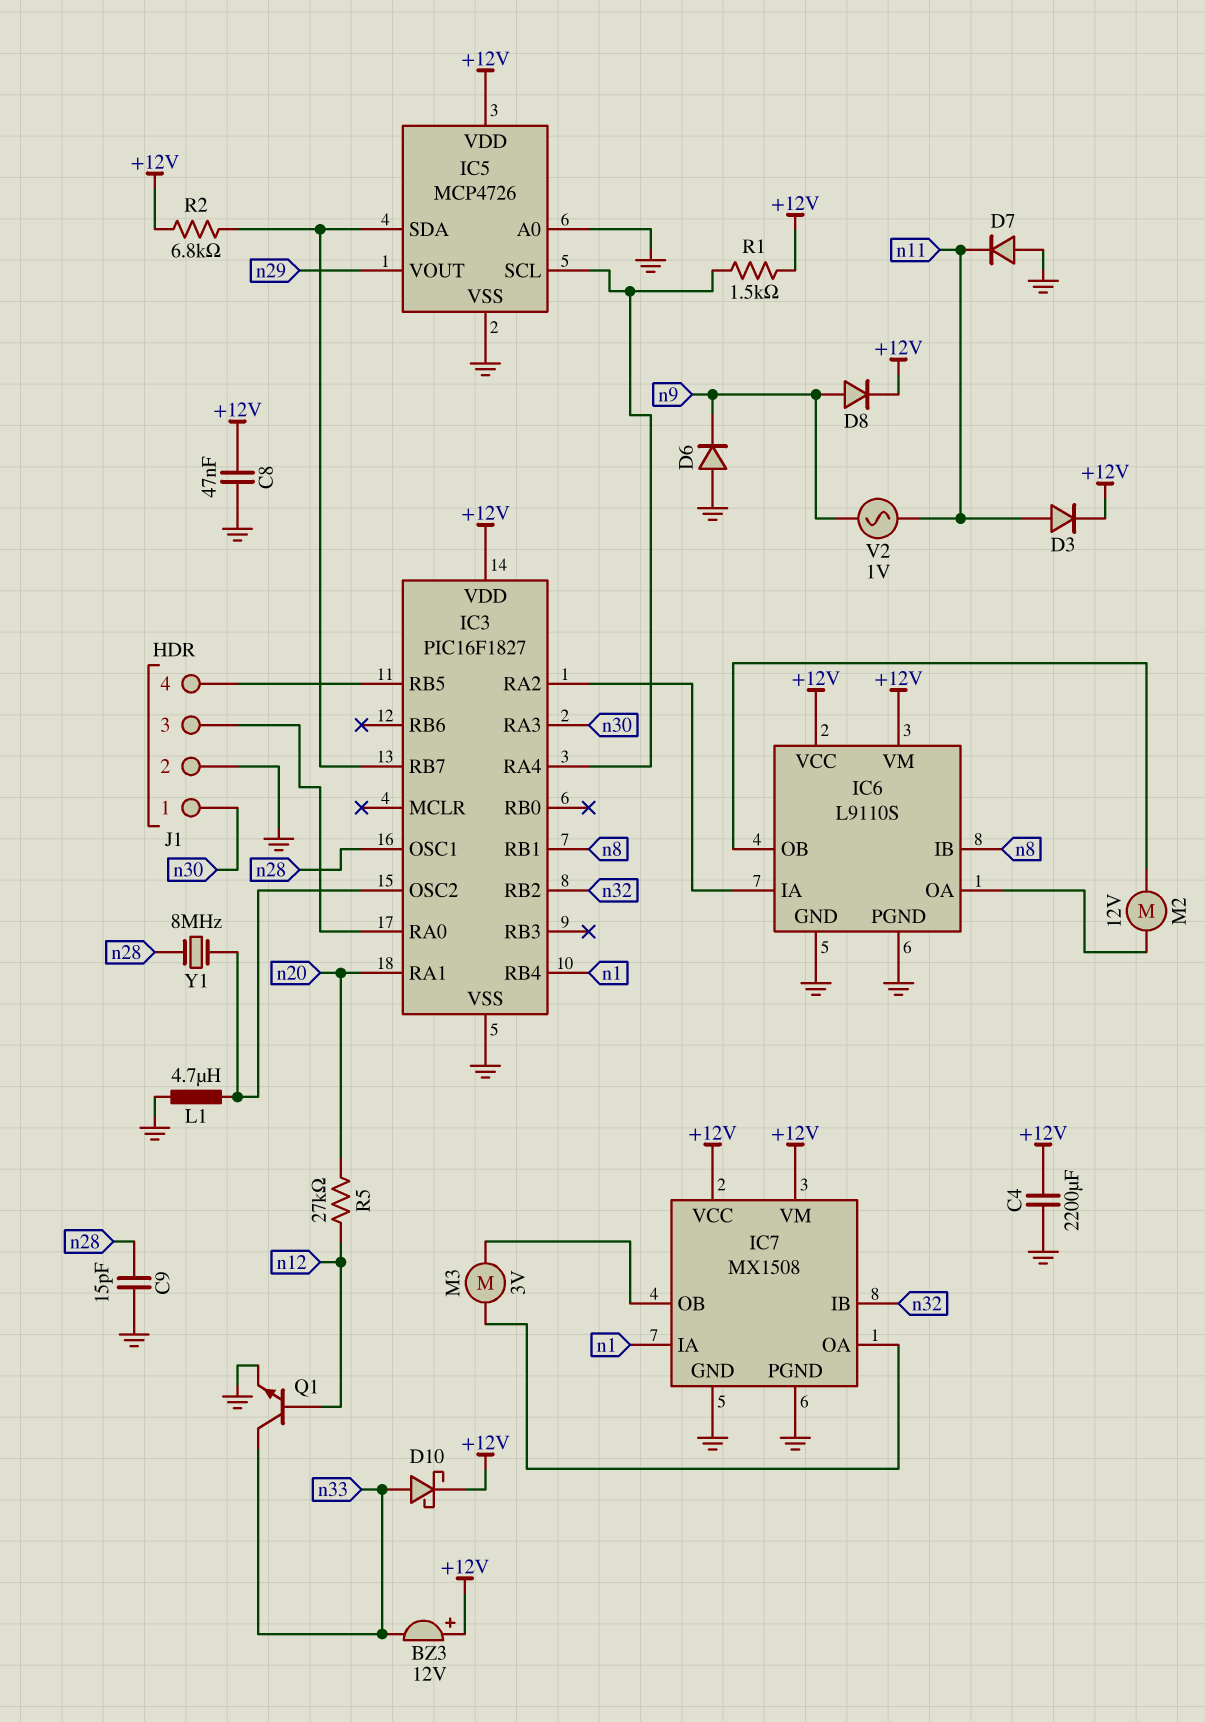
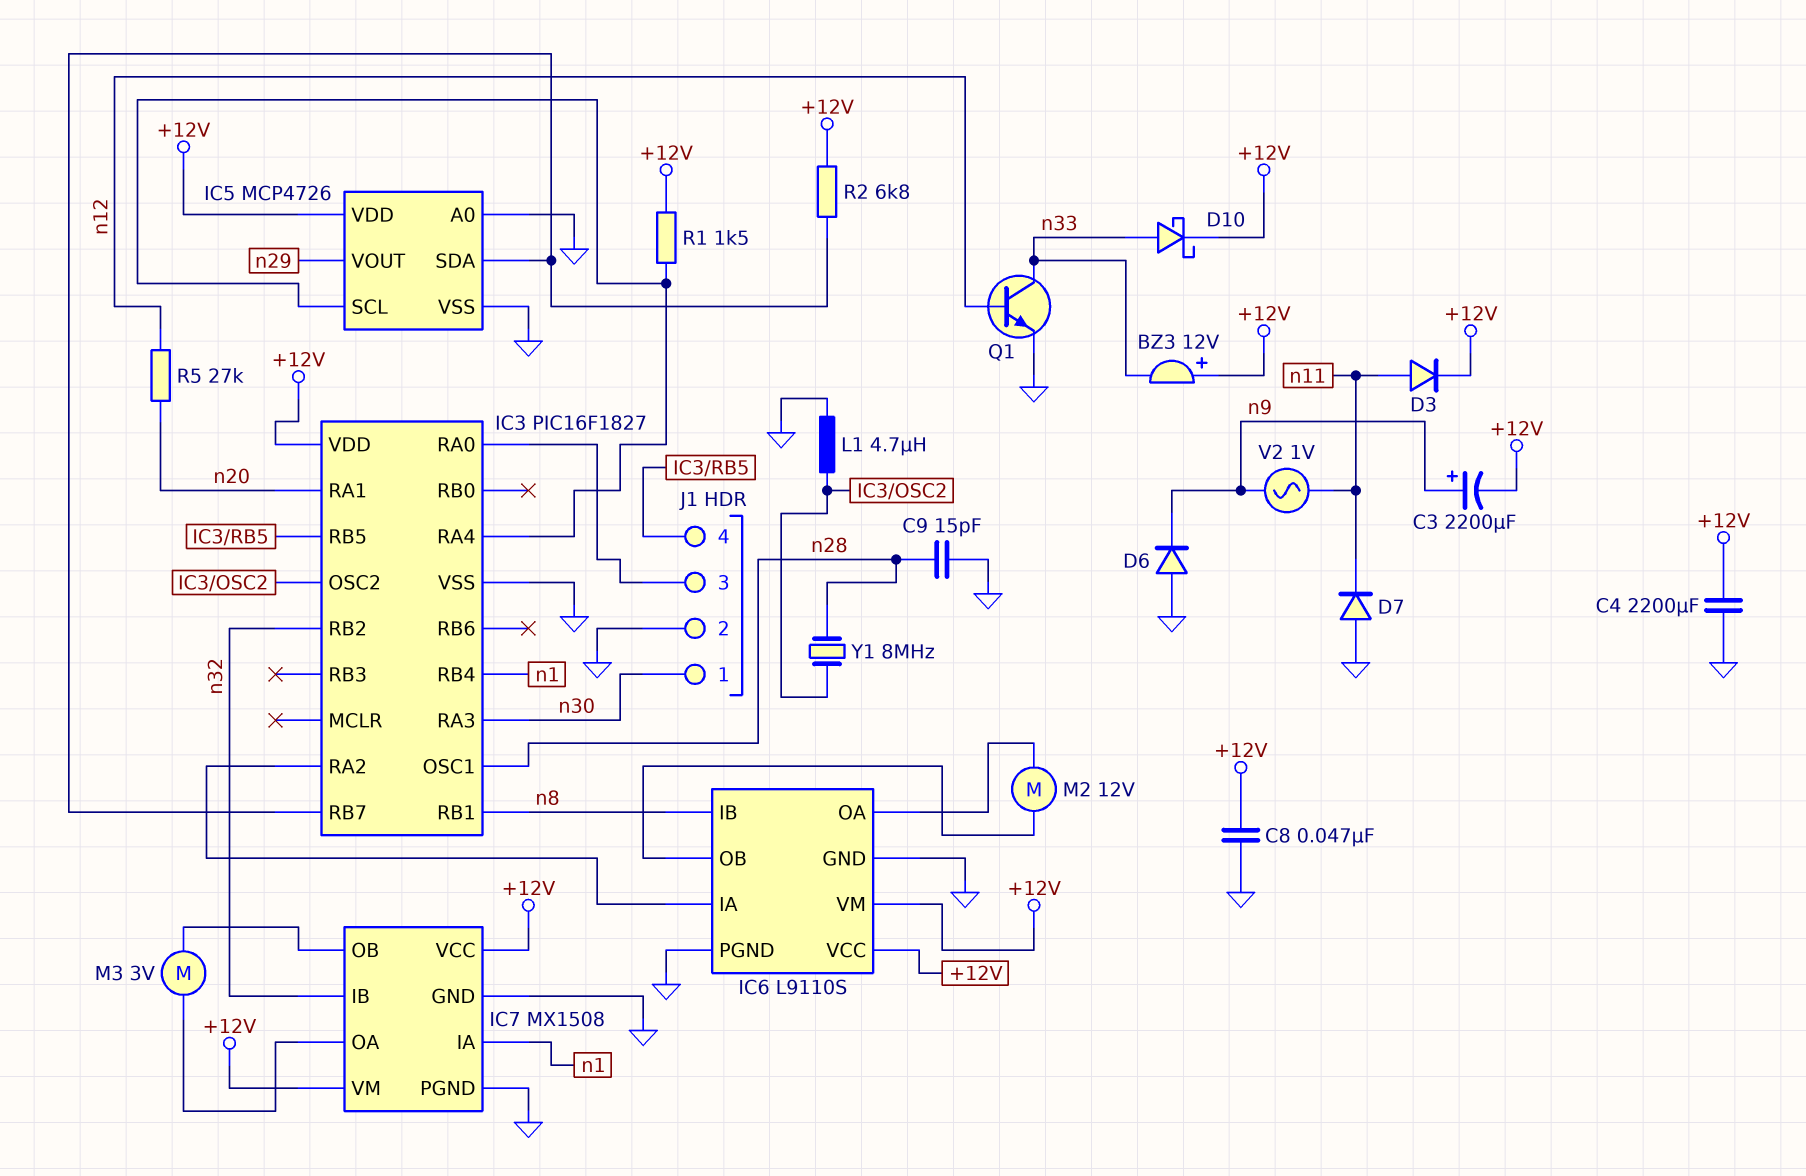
C3: none -> 2200uF (plus n9, minus +12V)
D8: diode (A n9, K +12V) -> none

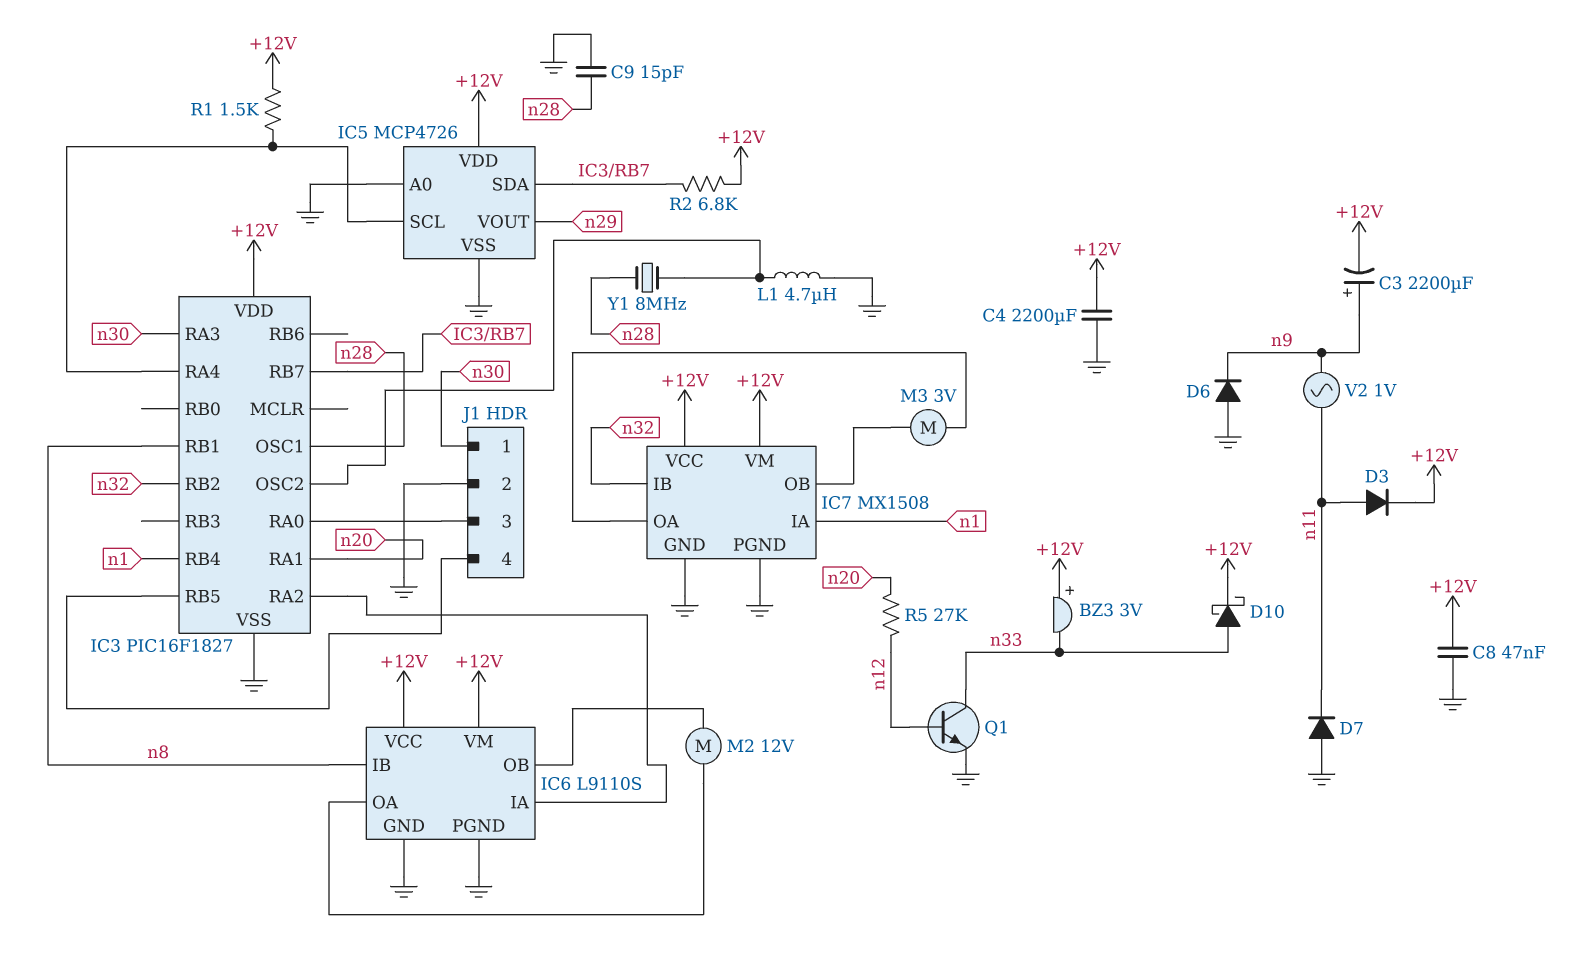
BZ3: buzzer 12V (plus +12V, minus n33) -> buzzer 3V (plus +12V, minus n33)

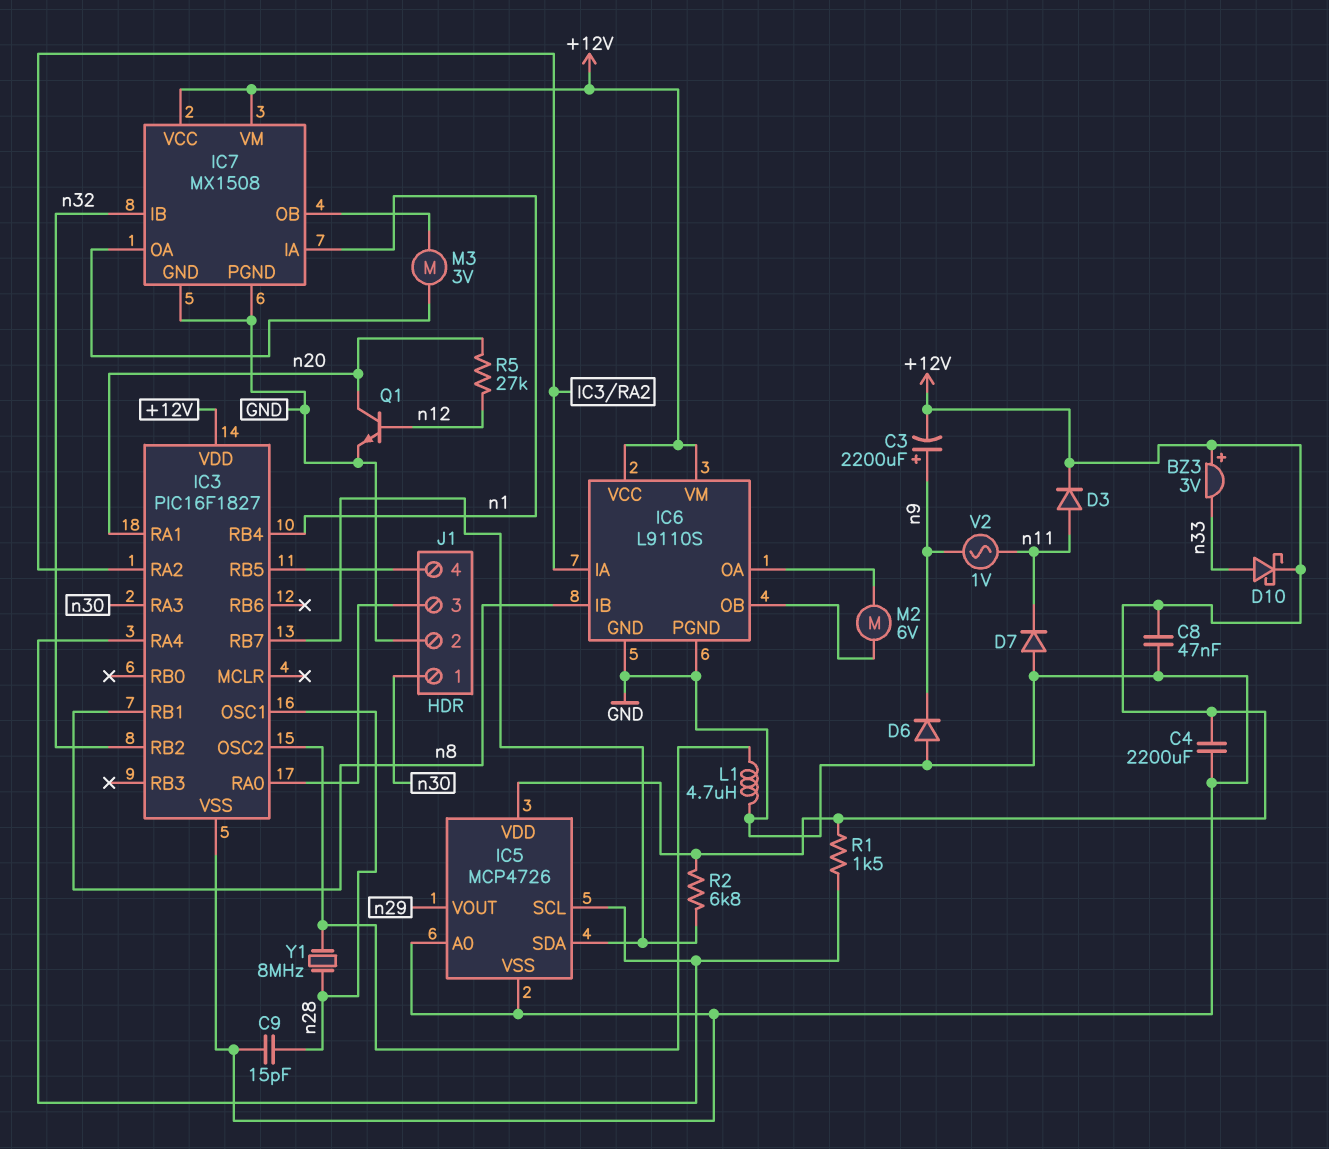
M2: motor 12V (IC6/OA, IC6/OB) -> motor 6V (IC6/OA, IC6/OB)
Q1: NPN (B n12, C n33, E GND) -> NPN (B n12, C n20, E GND)

